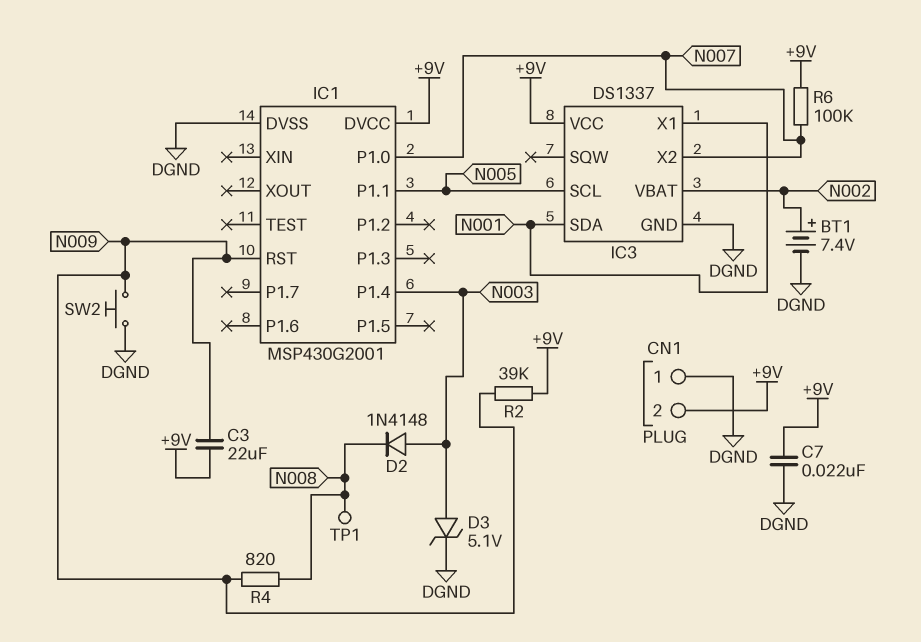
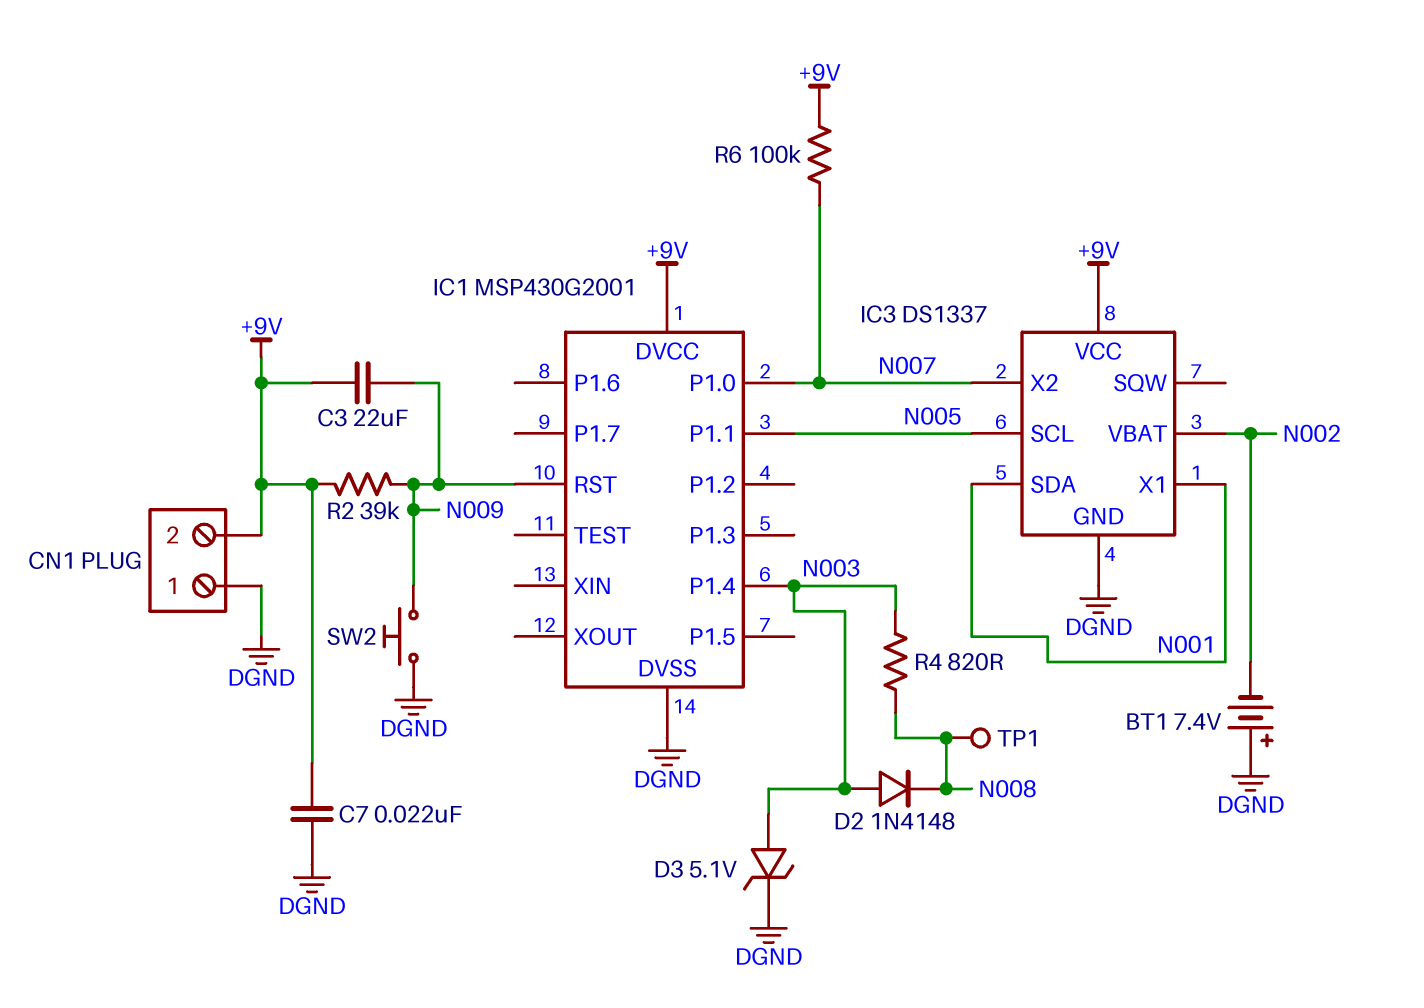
BT1: 7.4V (plus N002, minus DGND) -> 7.4V (plus DGND, minus N002)
R4: 820 (N008, N009) -> 820 (N003, N008)

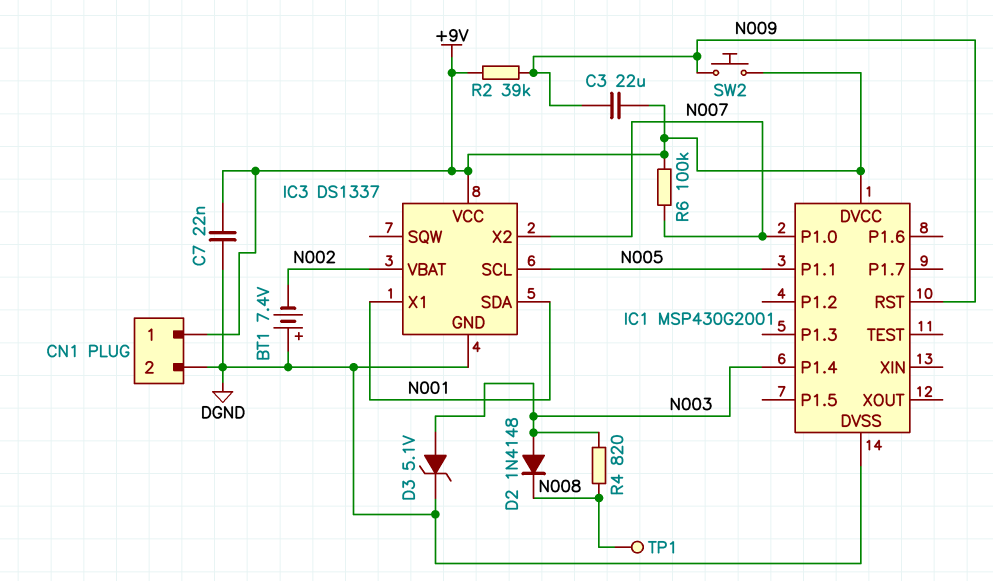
CN1 pin 1: DGND -> +9V
CN1 pin 2: +9V -> DGND
SW2: button (DGND, N009) -> button (+9V, N009)

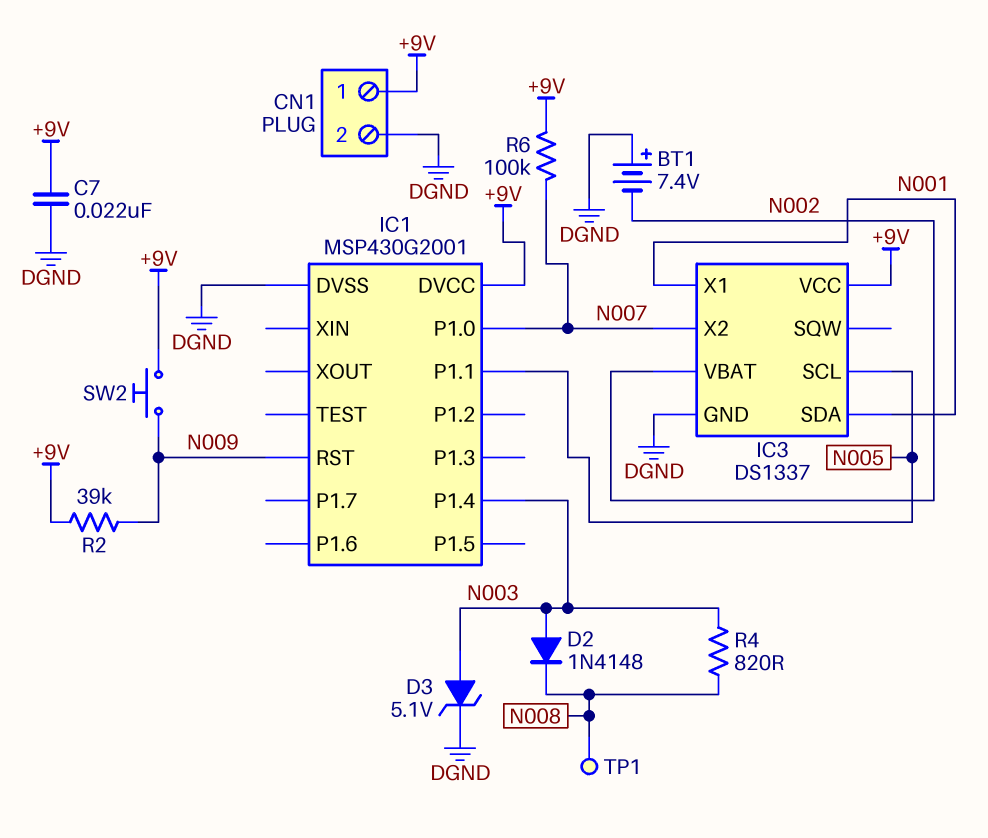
C3: 22uF (+9V, N009) -> none

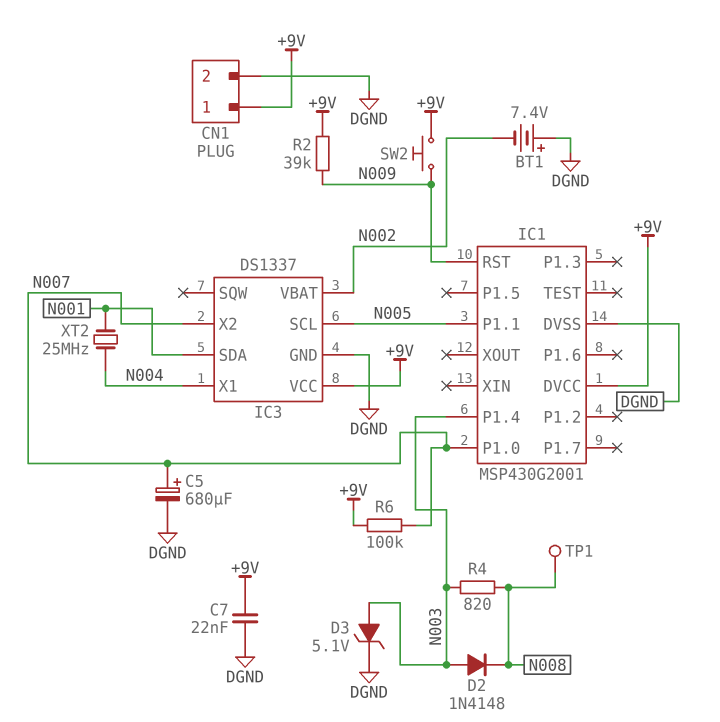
C5: none -> 680uF (plus N007, minus DGND)
IC3 pin X1: N001 -> N004
XT2: none -> 25MHz (N001, N004)

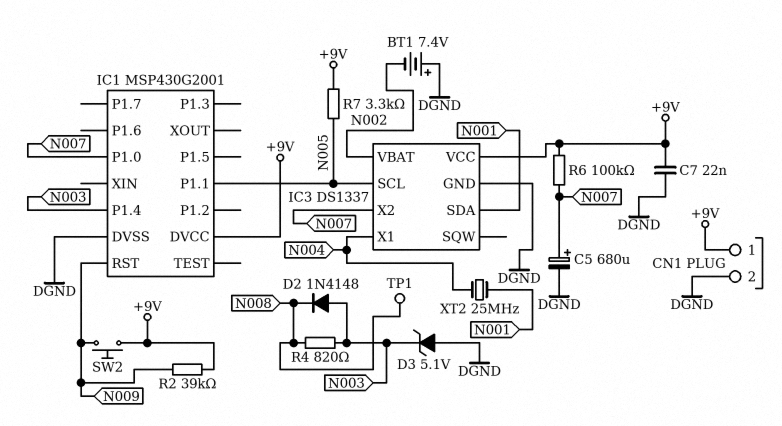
D3: zener 5.1V (A N003, K DGND) -> zener 5.1V (A DGND, K N003)
R7: none -> 3.3k (+9V, N005)

